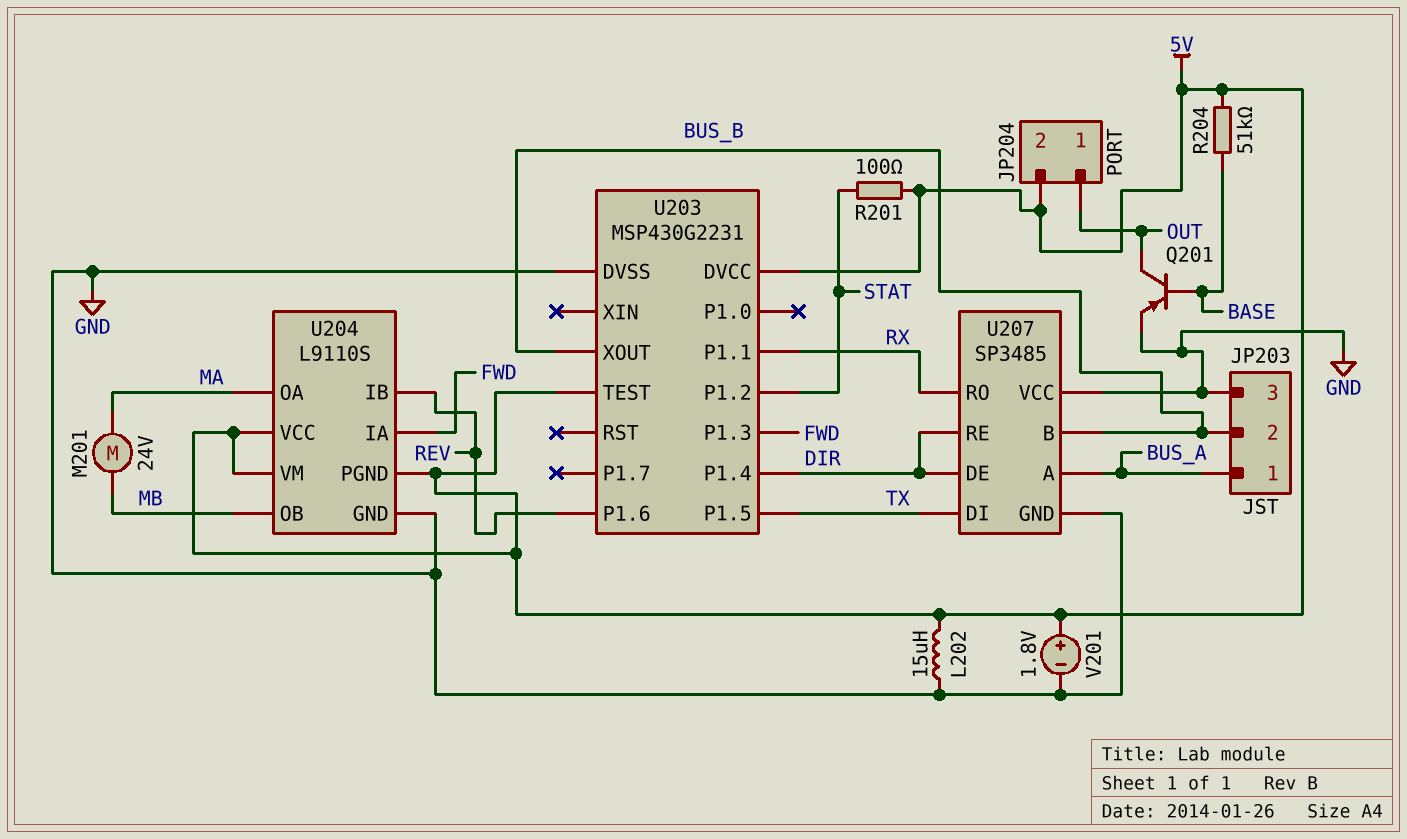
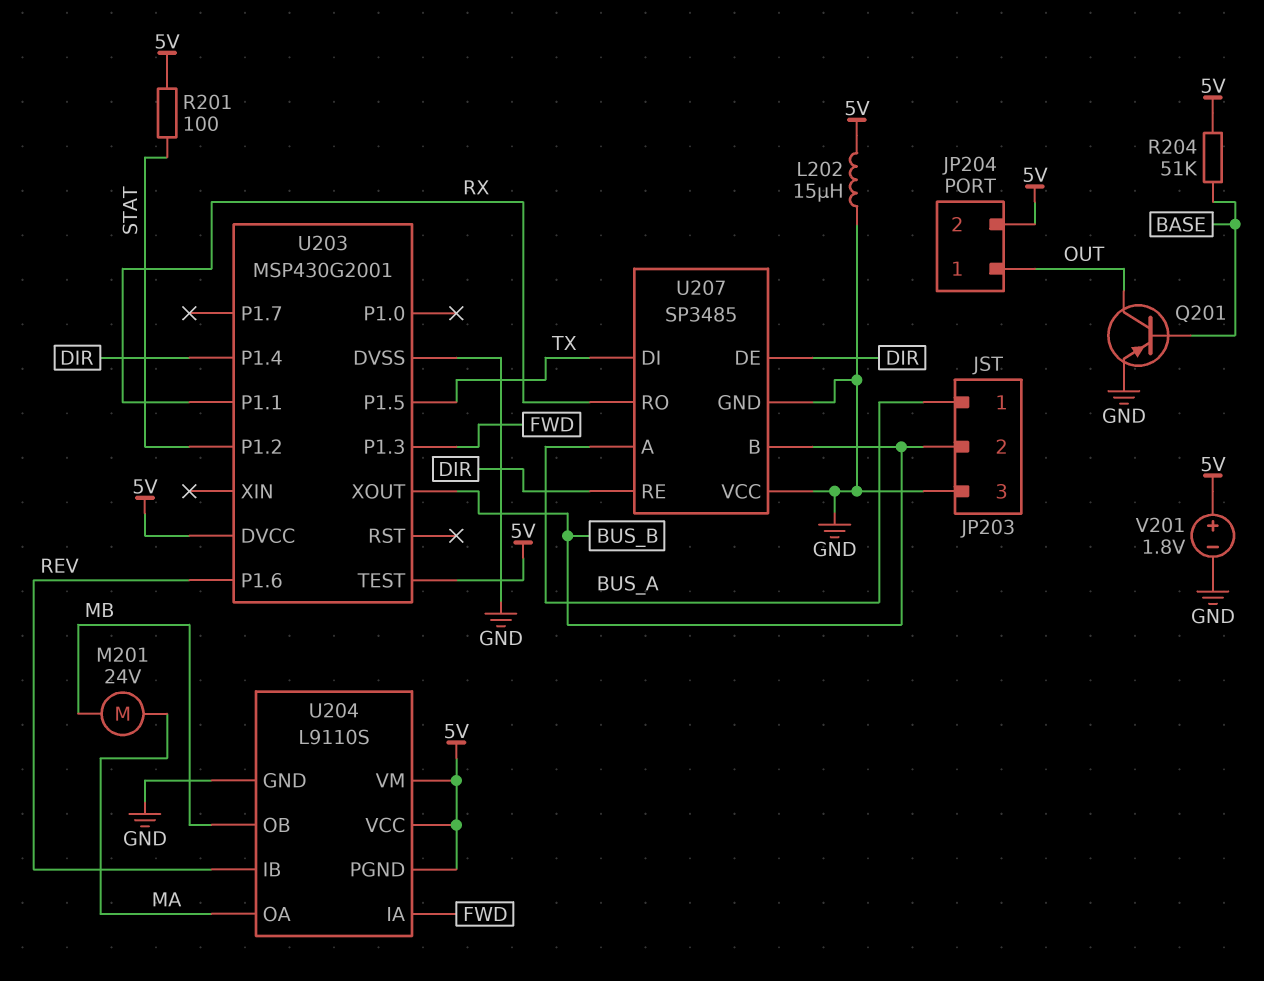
U203: MSP430G2231 -> MSP430G2001

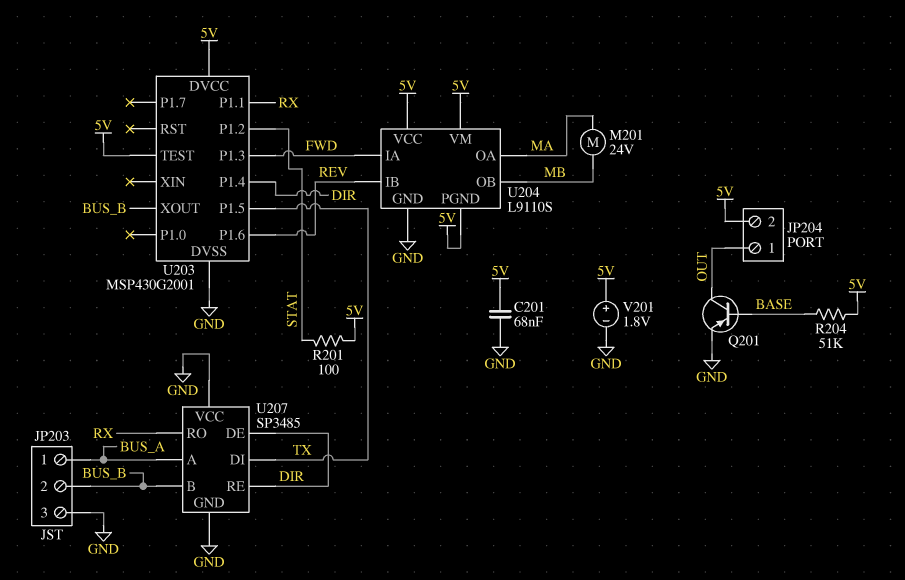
C201: none -> 68nF (5V, GND)
L202: 15uH (5V, GND) -> none

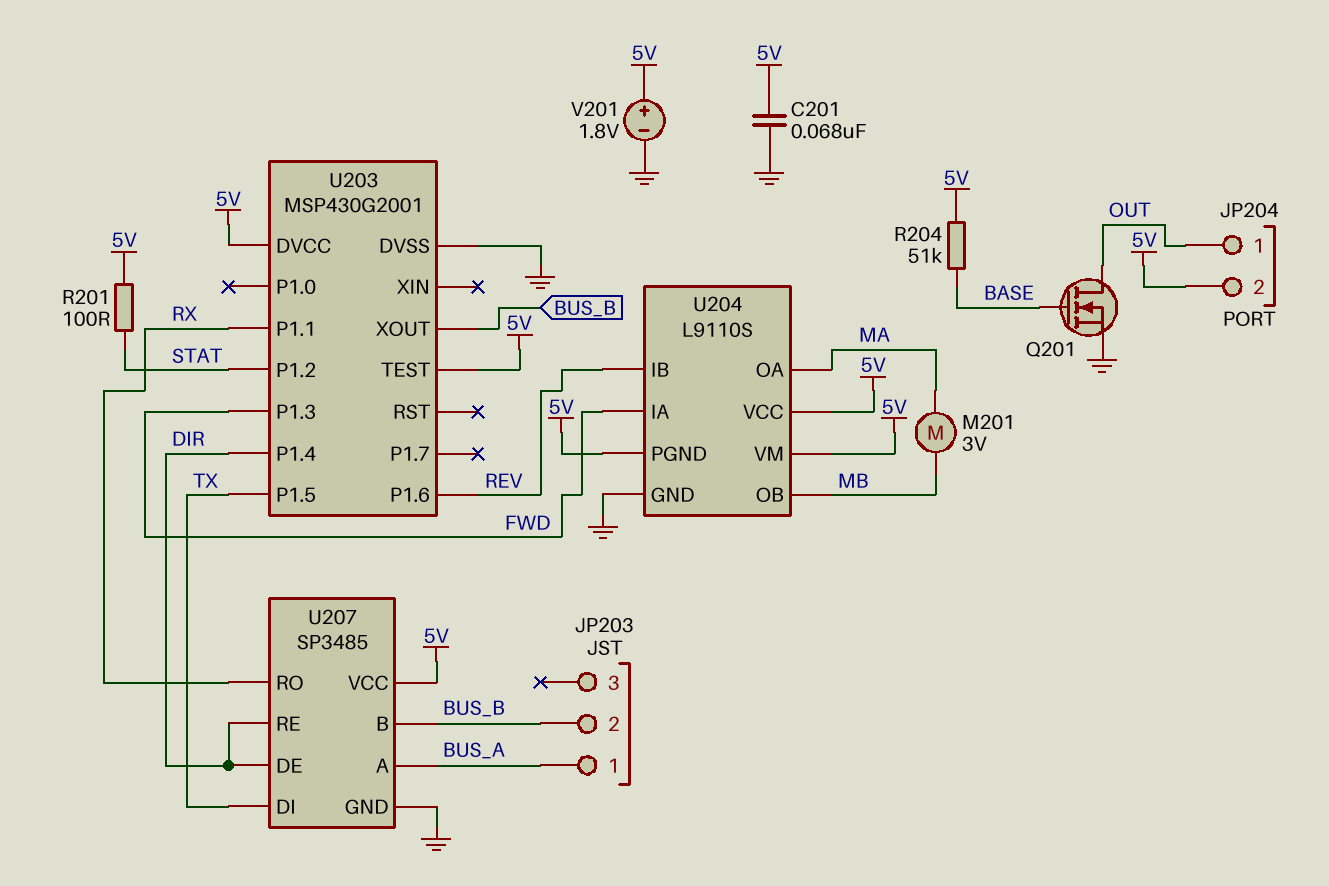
JP203 pin 3: GND -> none
M201: motor 24V (MA, MB) -> motor 3V (MA, MB)
Q201: PNP (B BASE, C OUT, E GND) -> NMOS (G BASE, D OUT, S GND)
U207 pin VCC: GND -> 5V

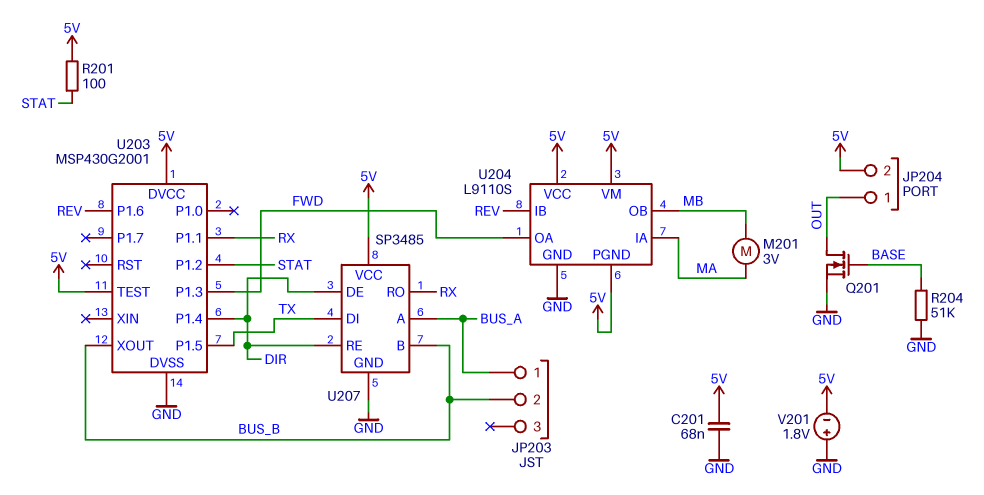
R204: 51k (5V, BASE) -> 51k (BASE, GND)
U204 pin IA: FWD -> MA
U204 pin OA: MA -> FWD
V201: 1.8V (plus 5V, minus GND) -> 1.8V (plus GND, minus 5V)

